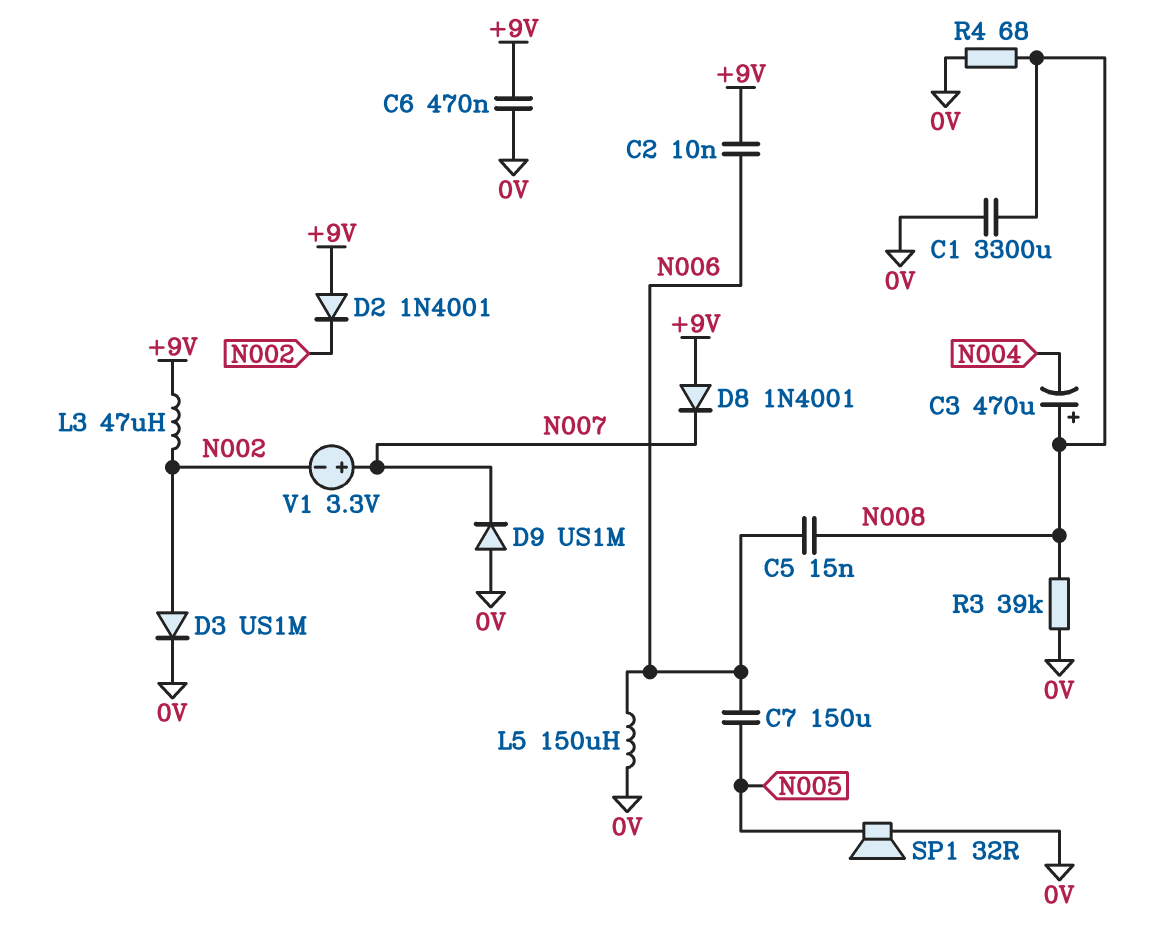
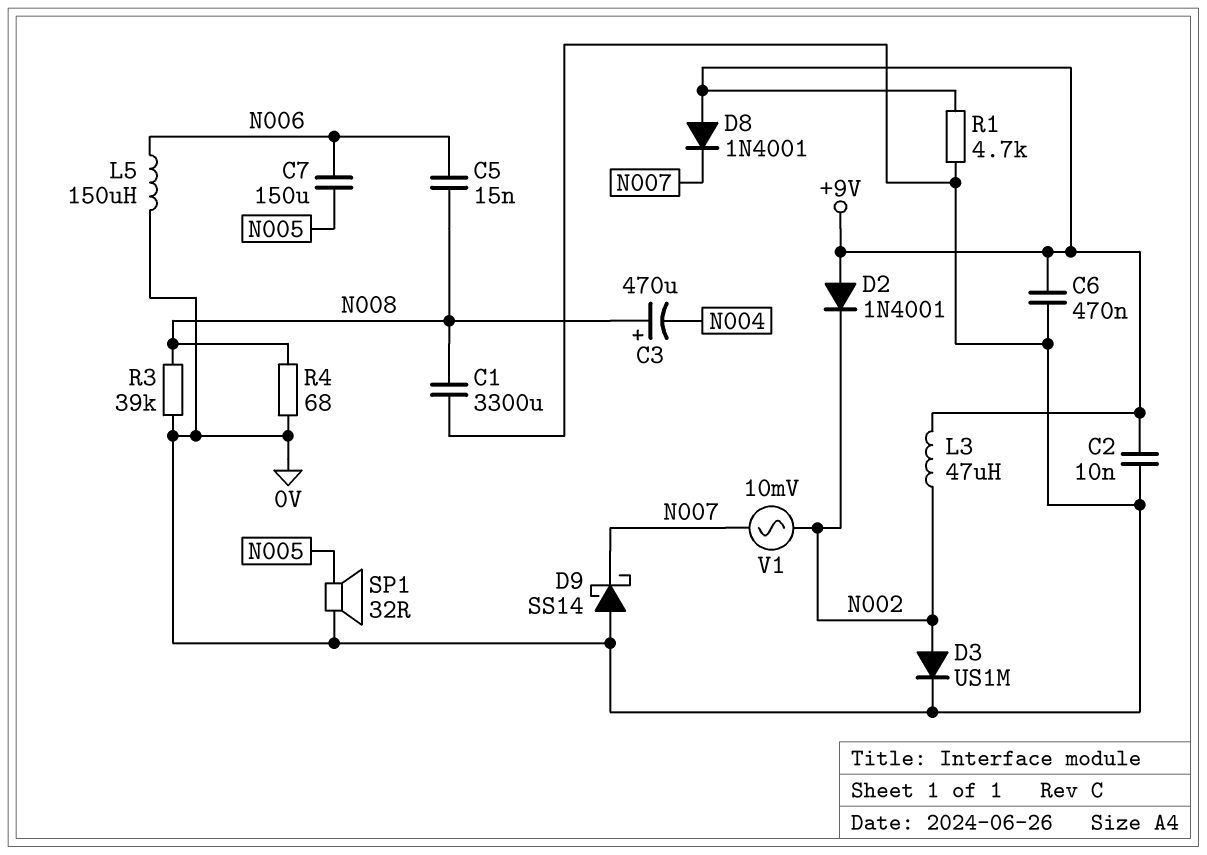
C2: 10nF (+9V, N006) -> 10nF (+9V, 0V)
D9: diode US1M (A 0V, K N007) -> schottky SS14 (A 0V, K N007)
R1: none -> 4.7k (+9V, 0V)
V1: 3.3V (plus N007, minus N002) -> AC 10mV (N002, N007)

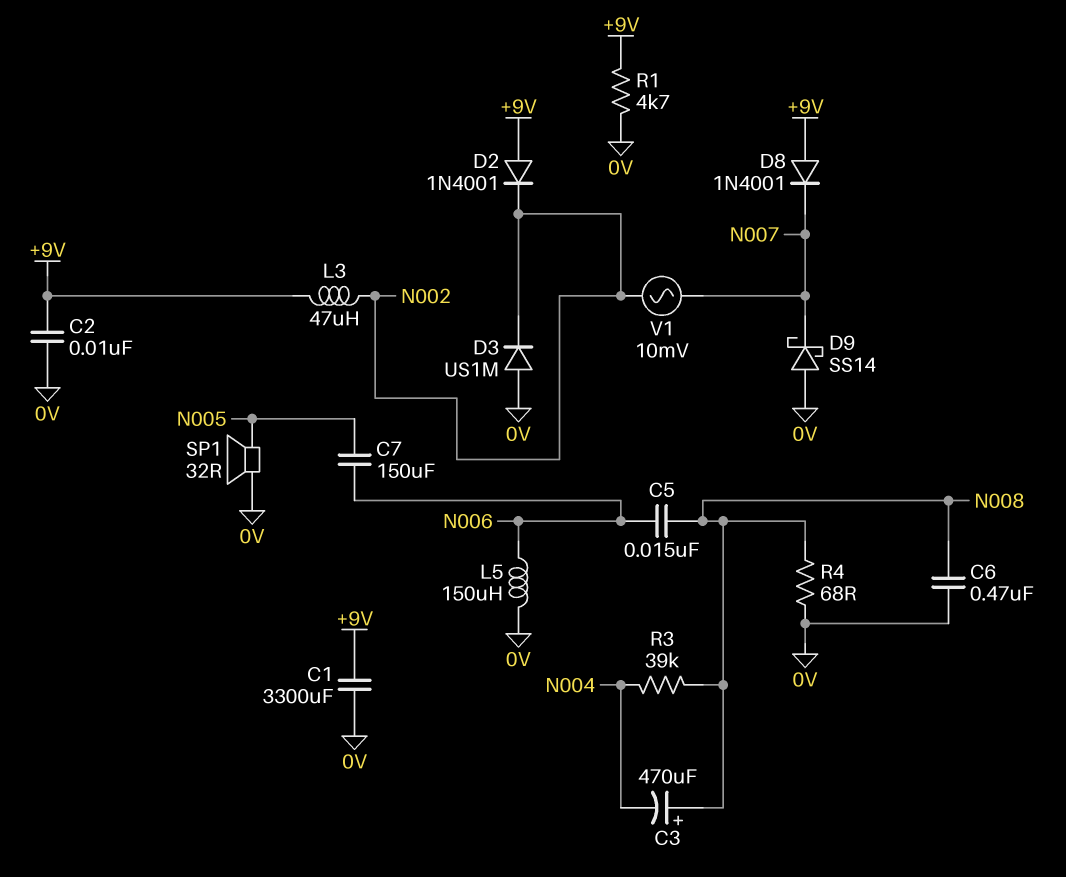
C1: 3300uF (0V, N008) -> 3300uF (+9V, 0V)
C6: 470nF (+9V, 0V) -> 470nF (0V, N008)
D3: diode US1M (A N002, K 0V) -> diode US1M (A 0V, K N002)
R3: 39k (0V, N008) -> 39k (N004, N008)

